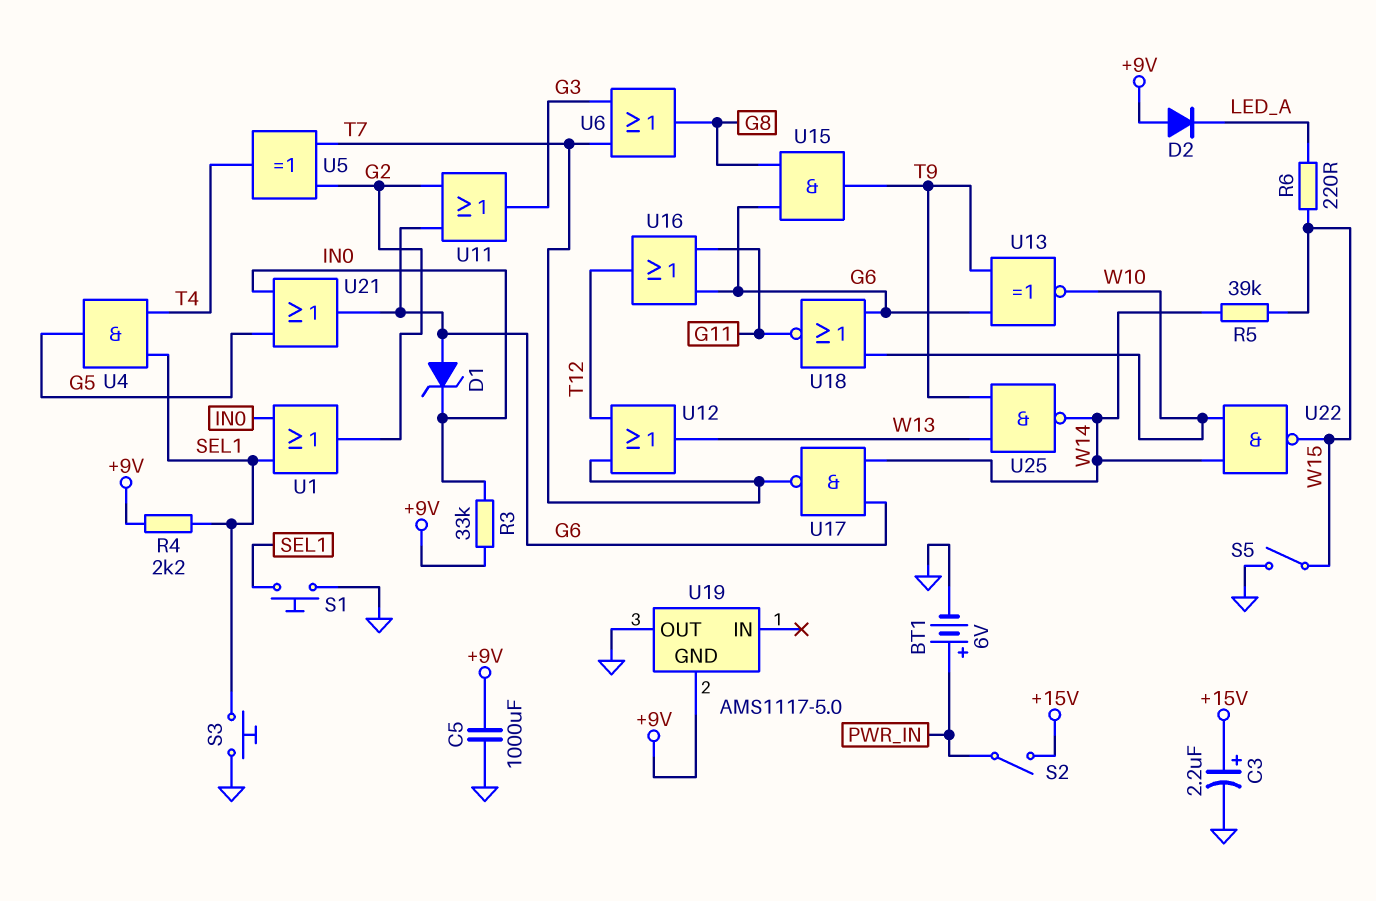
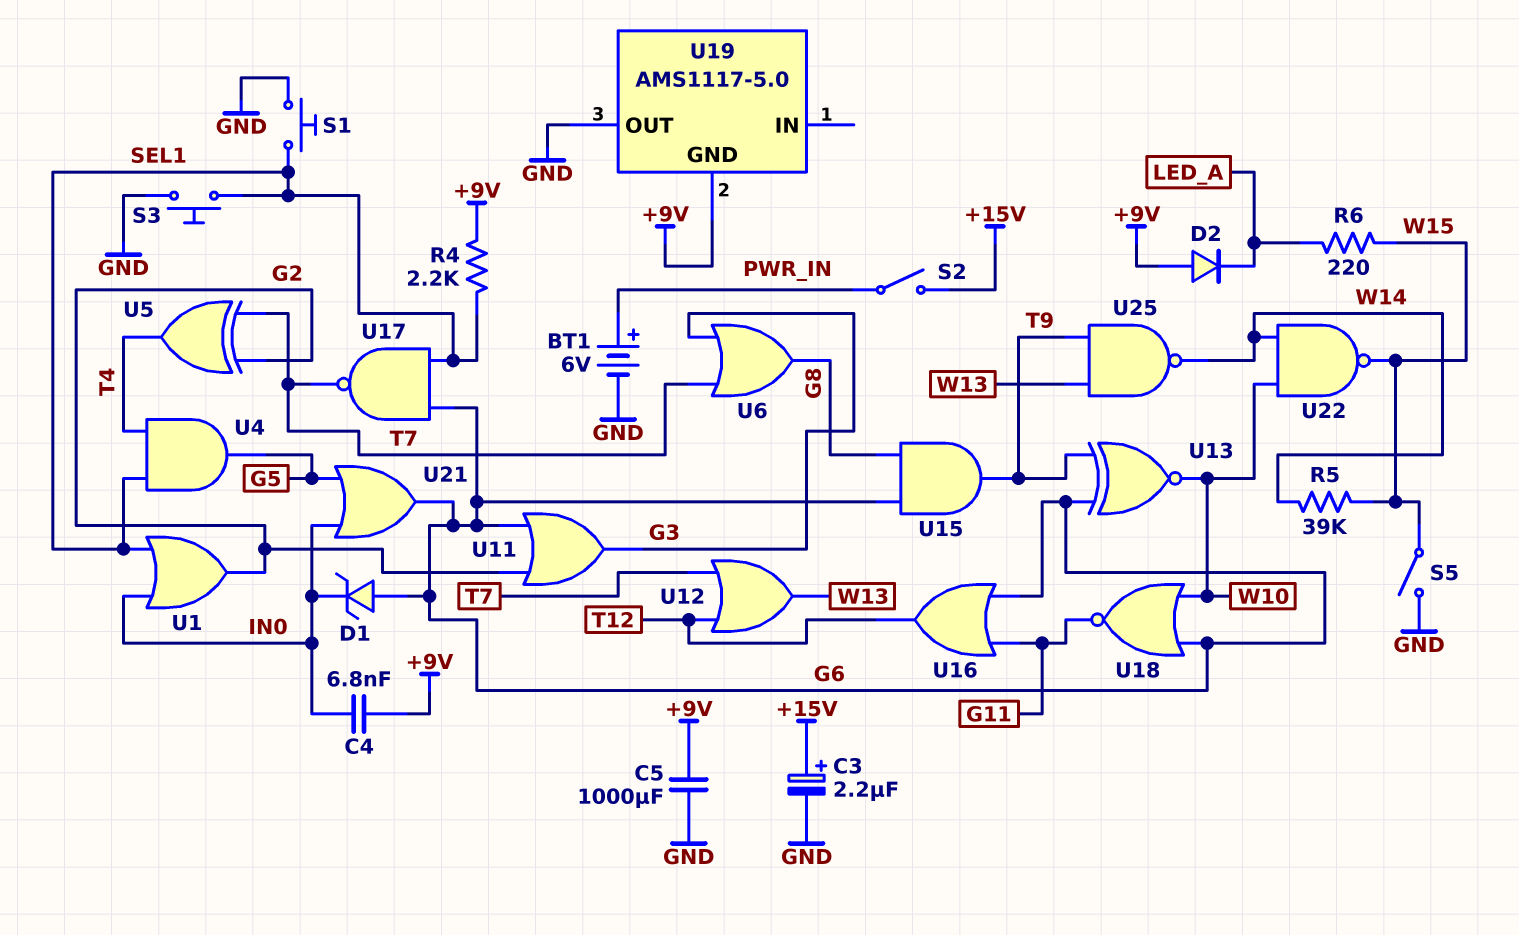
C4: none -> 6.8nF (+9V, IN0)
R3: 33k (+9V, IN0) -> none
U17: NAND (in G6, in W14, out T7) -> NAND (in G6, in SEL1, out T7)

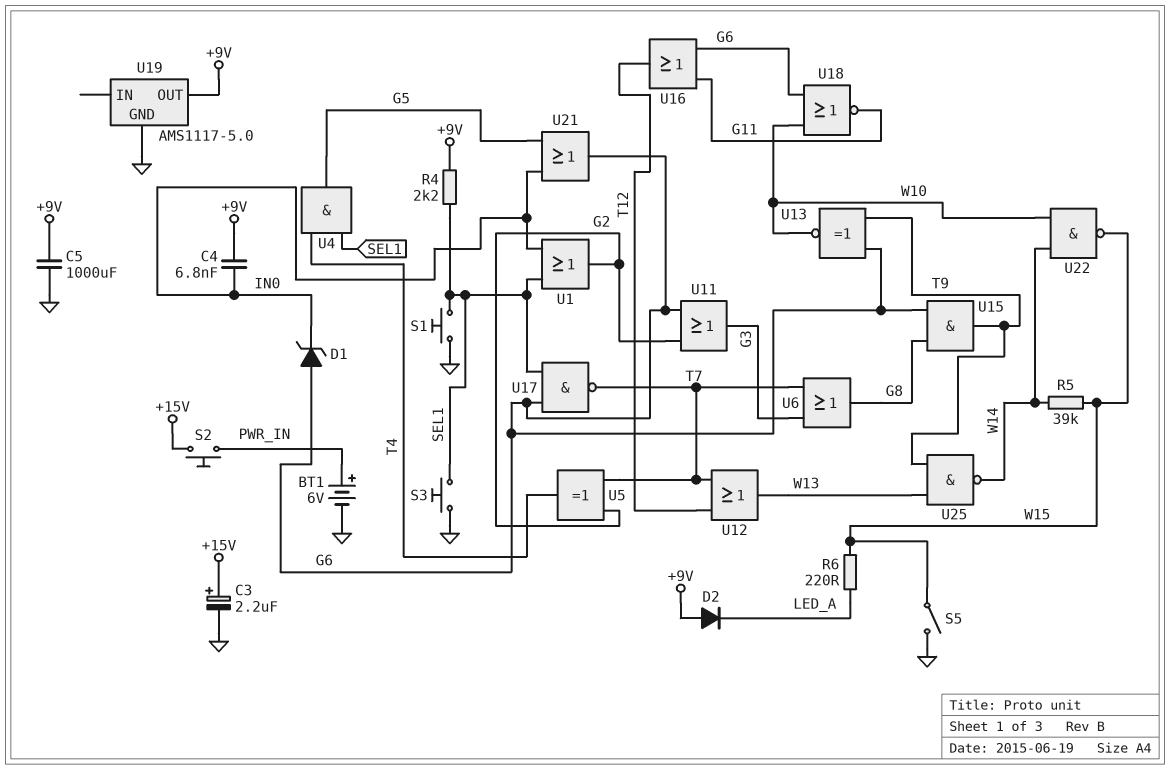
S2: switch (+15V, PWR_IN) -> button (+15V, PWR_IN)
U19 pin GND: +9V -> GND
U19 pin OUT: GND -> +9V

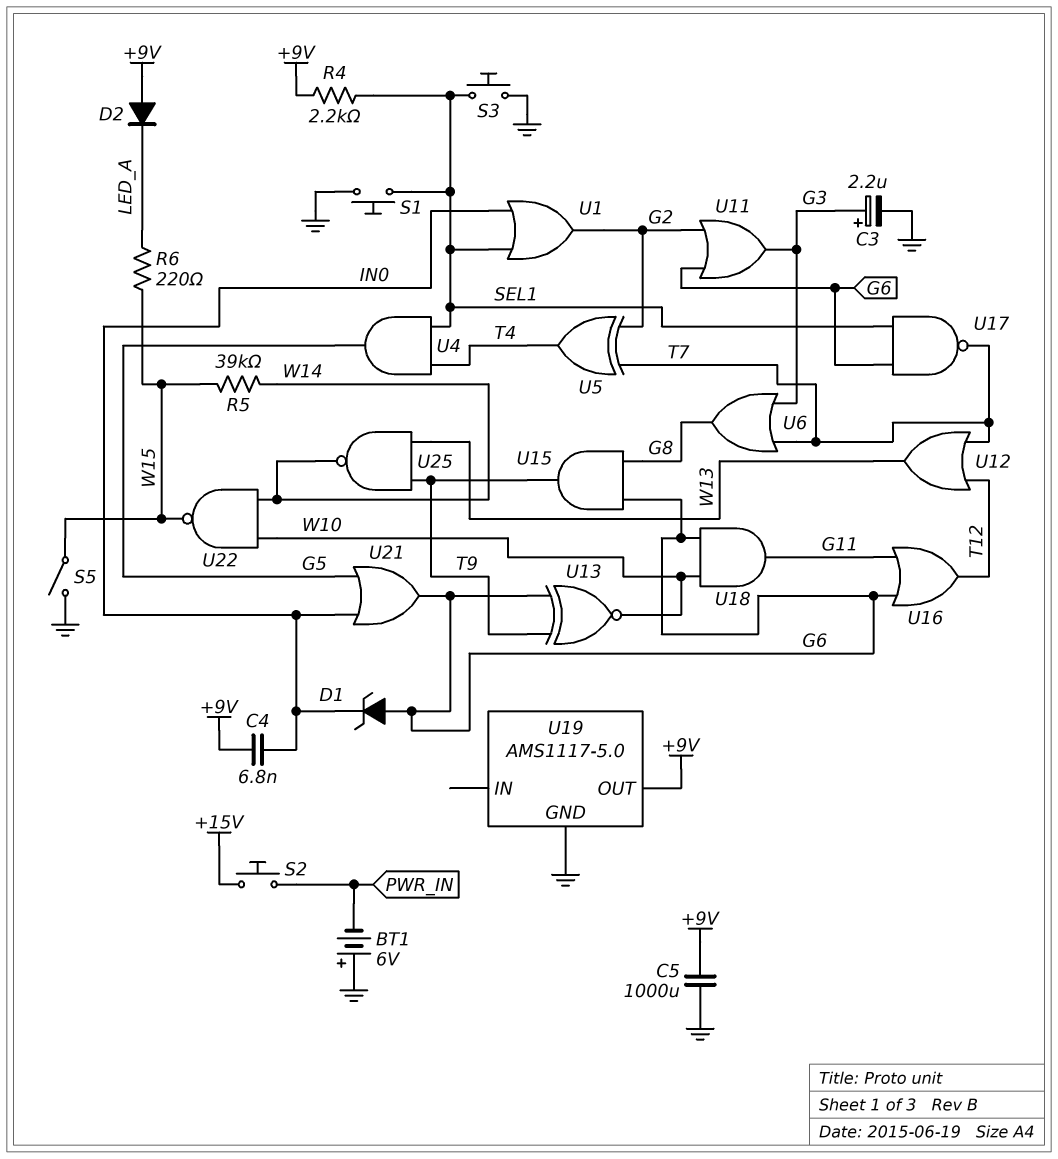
BT1: 6V (plus PWR_IN, minus GND) -> 6V (plus GND, minus PWR_IN)
C3: 2.2uF (plus +15V, minus GND) -> 2.2uF (plus G3, minus GND)
U18: NOR (in G6, in W10, out G11) -> AND (in G6, in W10, out G11)

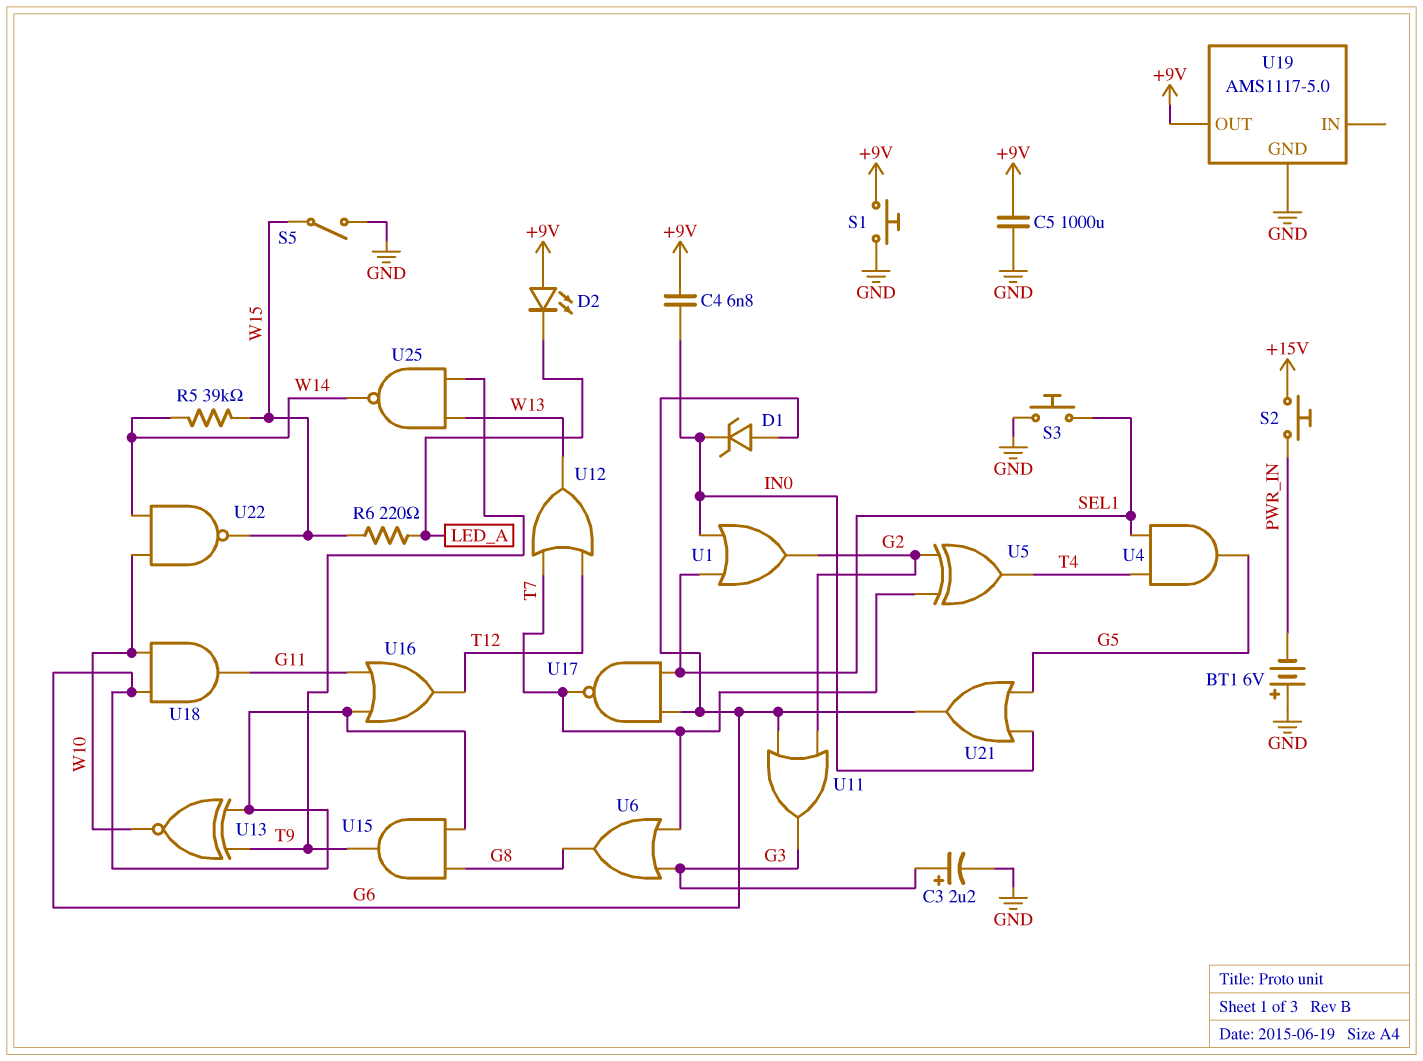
D2: diode (A +9V, K LED_A) -> LED (A +9V, K LED_A)
R4: 2.2k (+9V, SEL1) -> none
S1: button (GND, SEL1) -> button (+9V, GND)

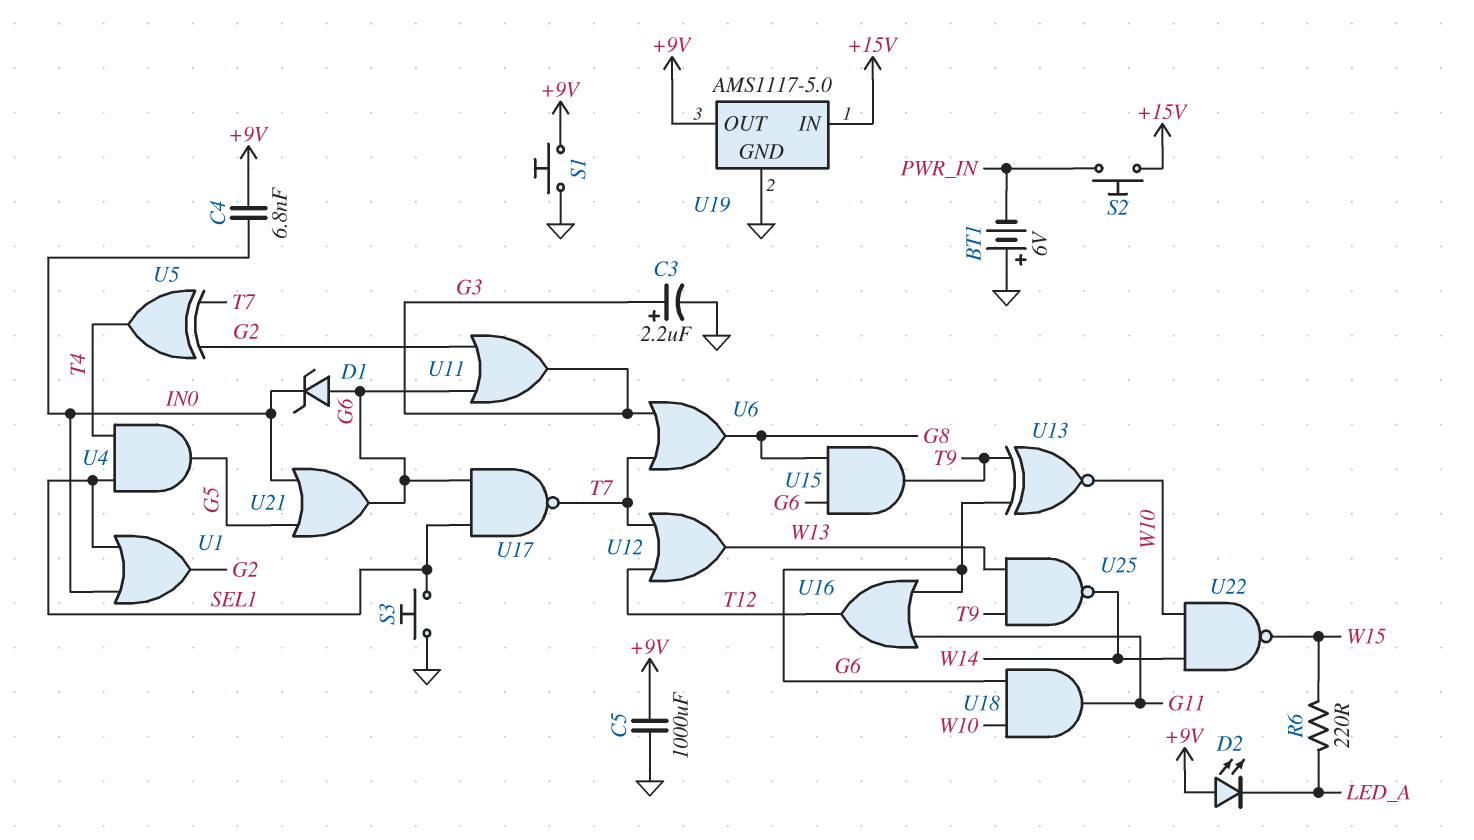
R5: 39k (W14, W15) -> none
S5: switch (GND, W15) -> none
U19 pin IN: none -> +15V

